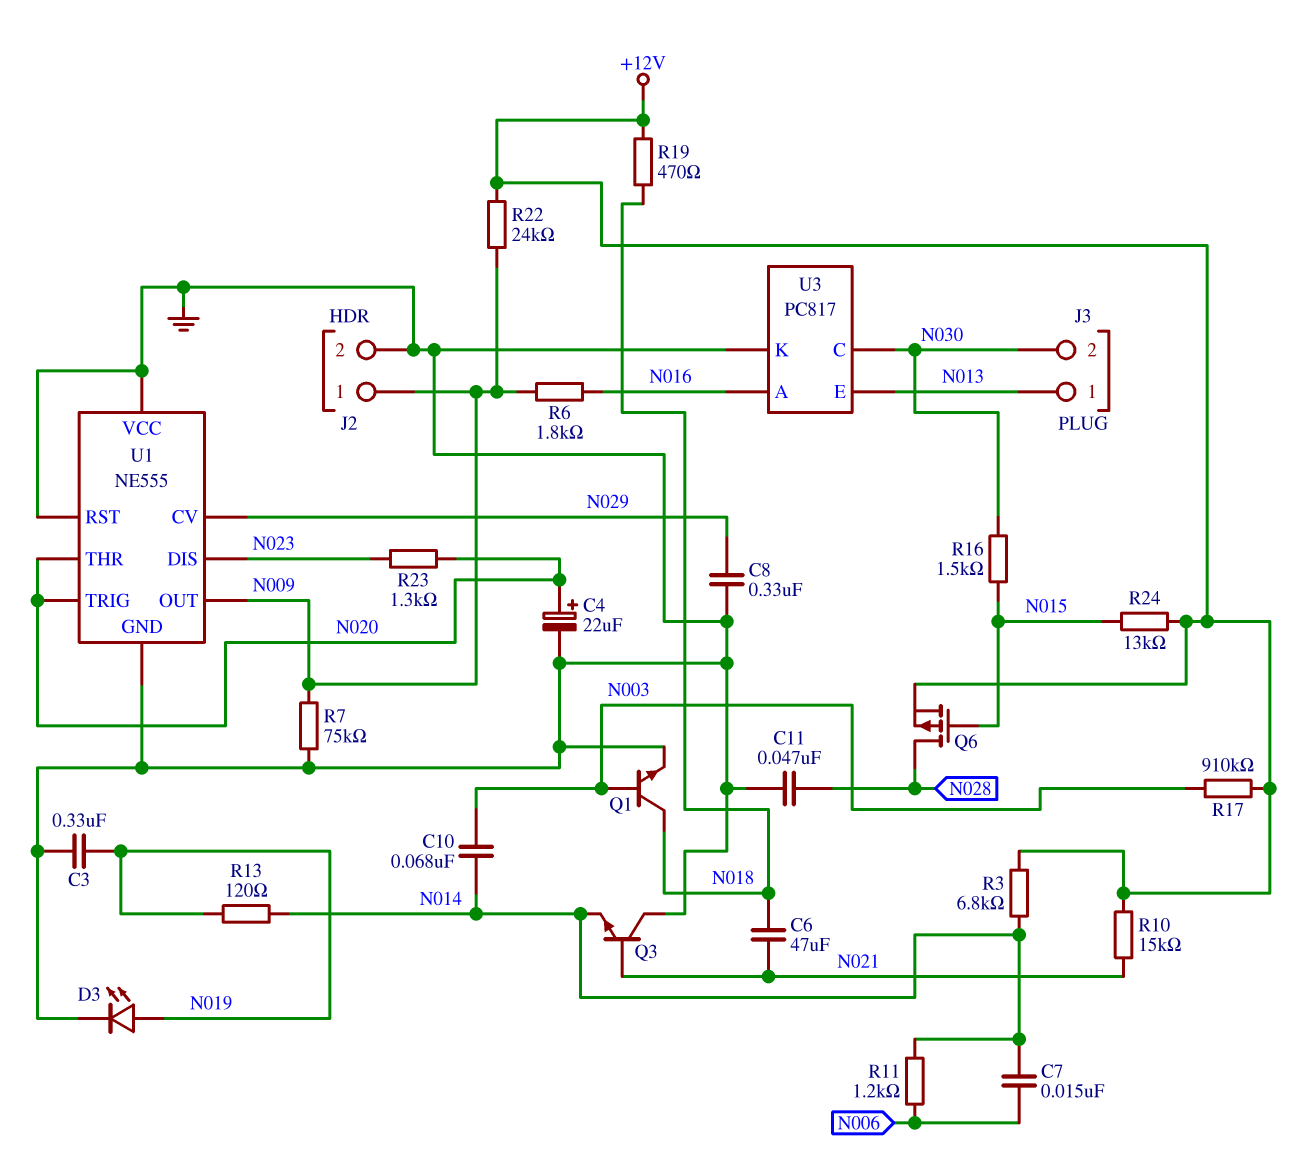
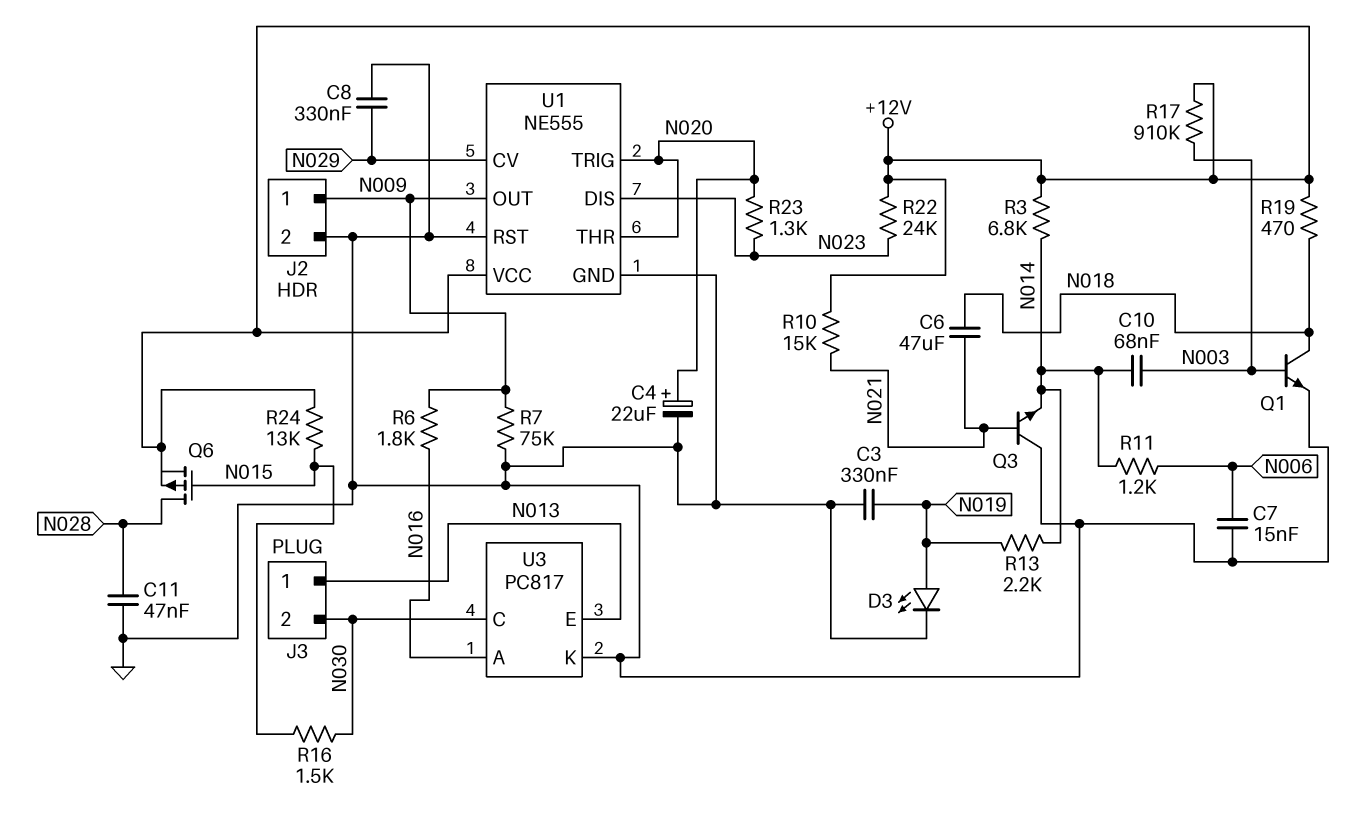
C7: 15nF (N006, N014) -> 15nF (GND, N006)
R13: 120 (N014, N019) -> 2.2k (N014, N019)
R22: 24k (+12V, N009) -> 24k (+12V, N023)
U1 pin VCC: GND -> +12V

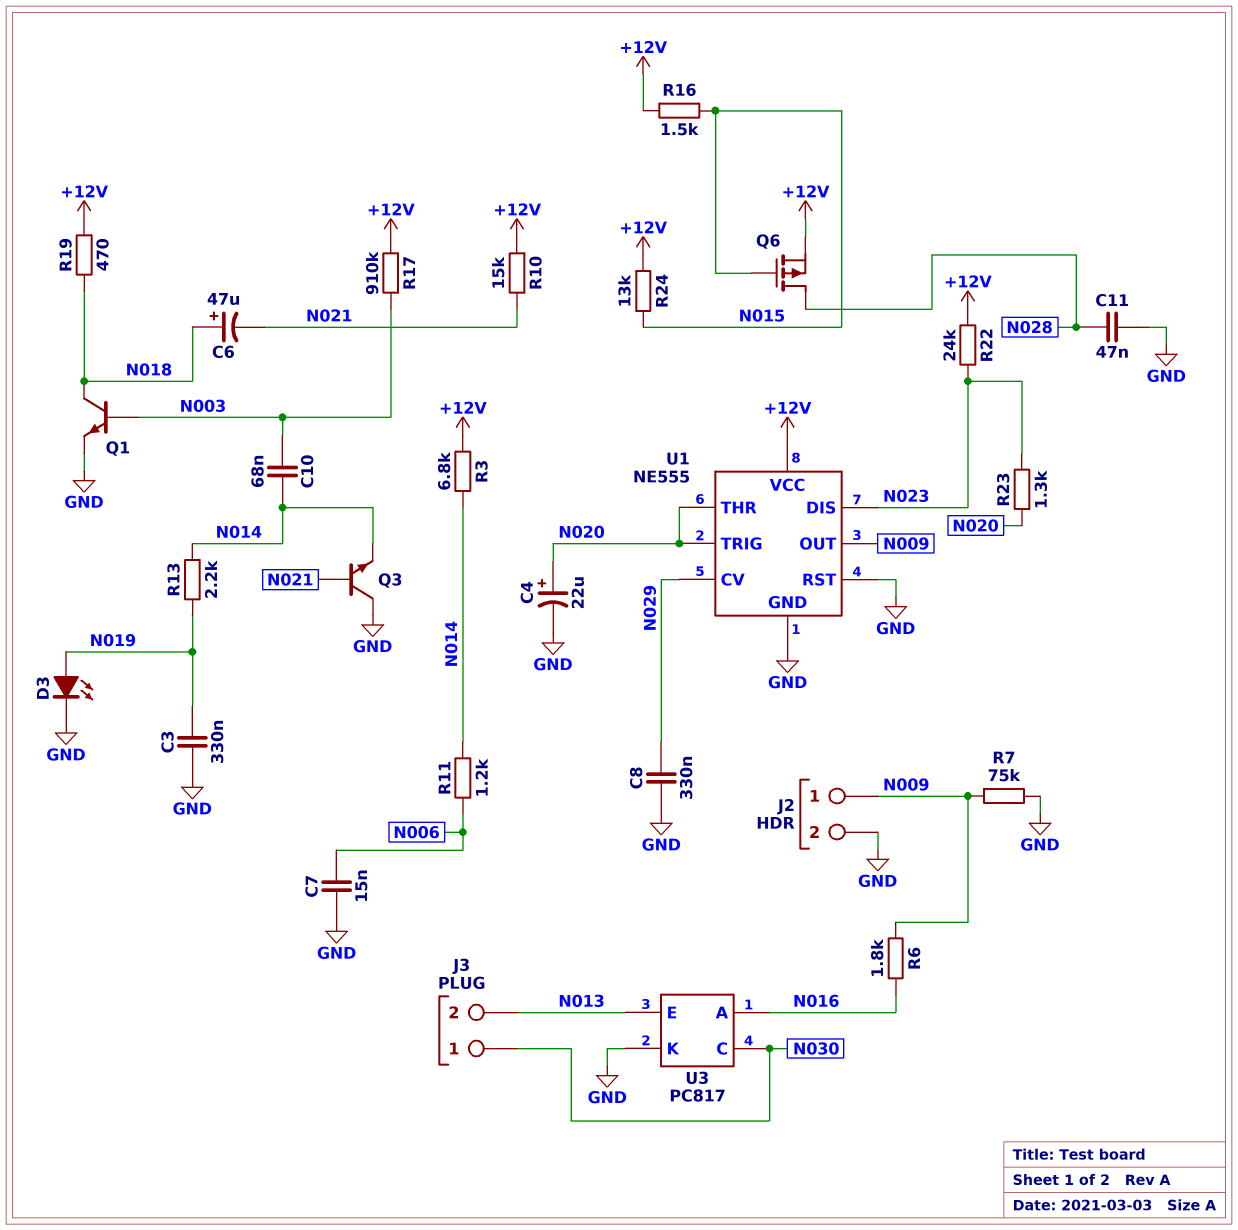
C6: 47uF (N018, N021) -> 47uF (plus N018, minus N021)
J3 pin 1: N013 -> N030
J3 pin 2: N030 -> N013
R16: 1.5k (N015, N030) -> 1.5k (+12V, N015)

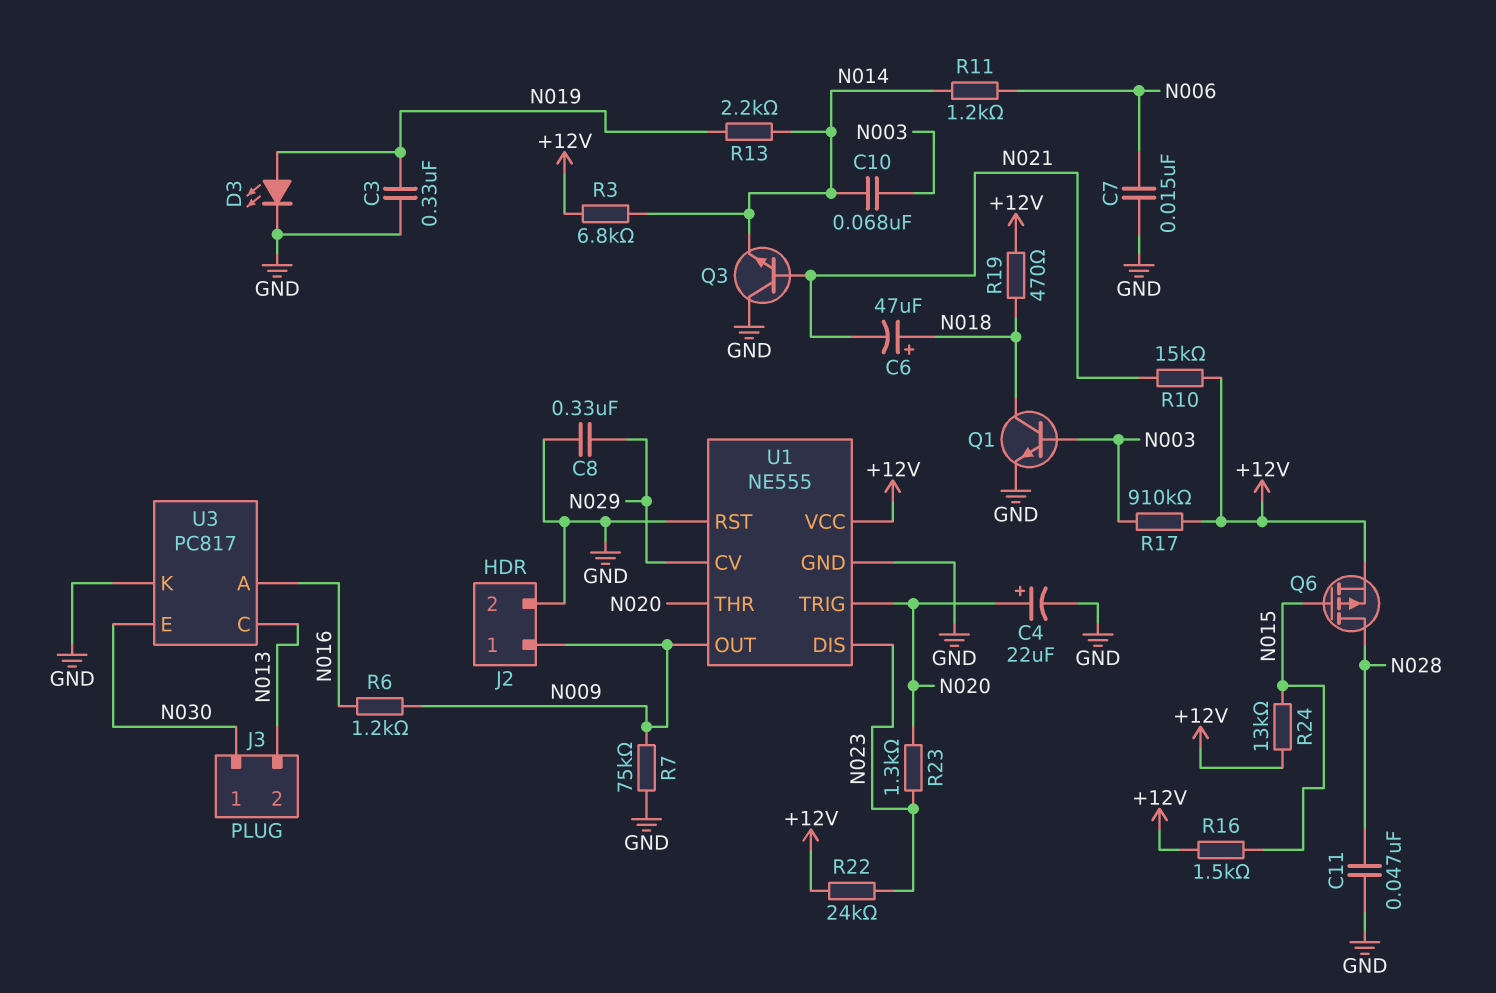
R6: 1.8k (N009, N016) -> 1.2k (N009, N016)
U3 pin C: N030 -> N013
U3 pin E: N013 -> N030

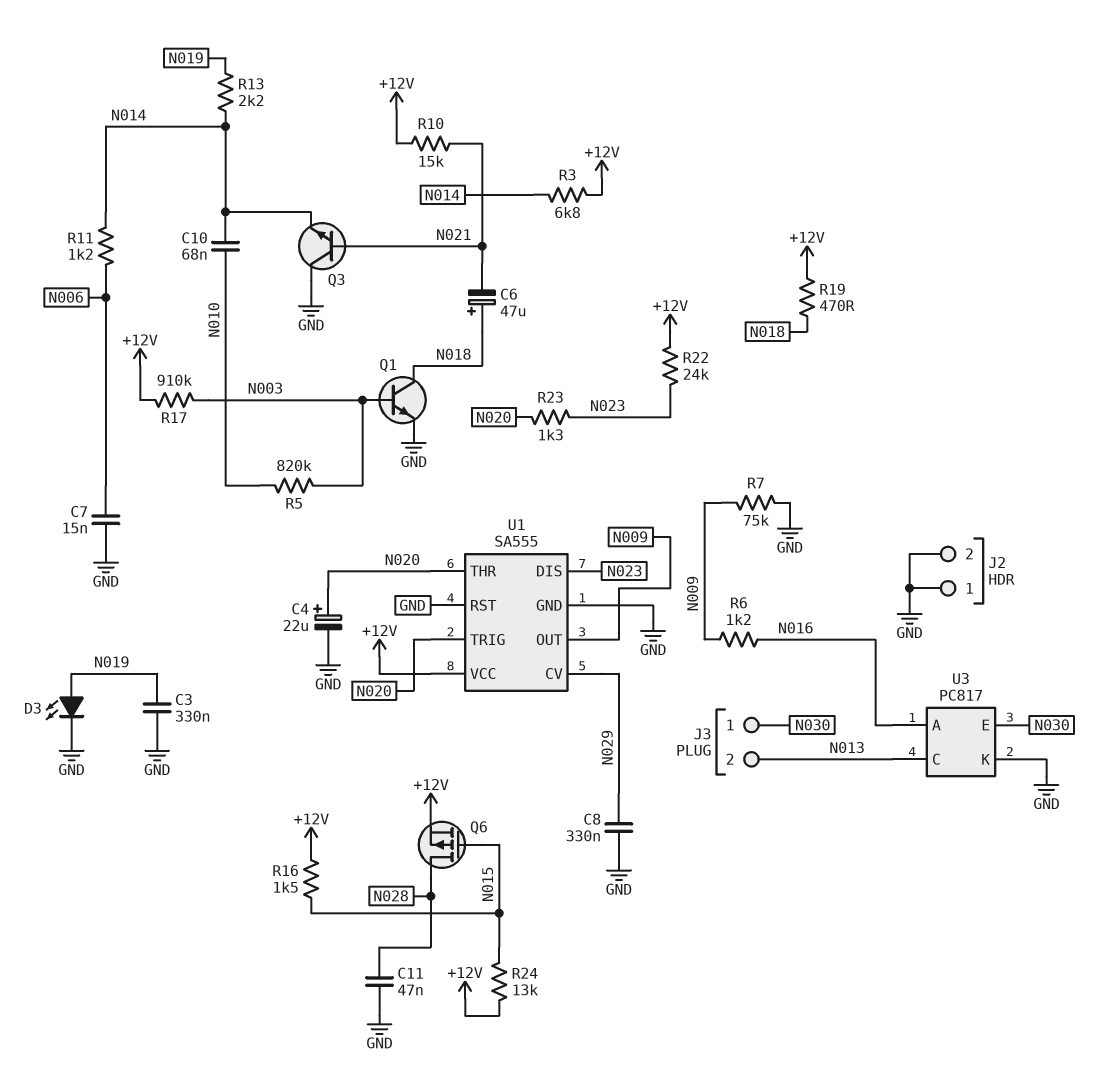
C10: 68nF (N003, N014) -> 68nF (N010, N014)
J2 pin 1: N009 -> GND
R5: none -> 820k (N003, N010)
U1: NE555 -> SA555

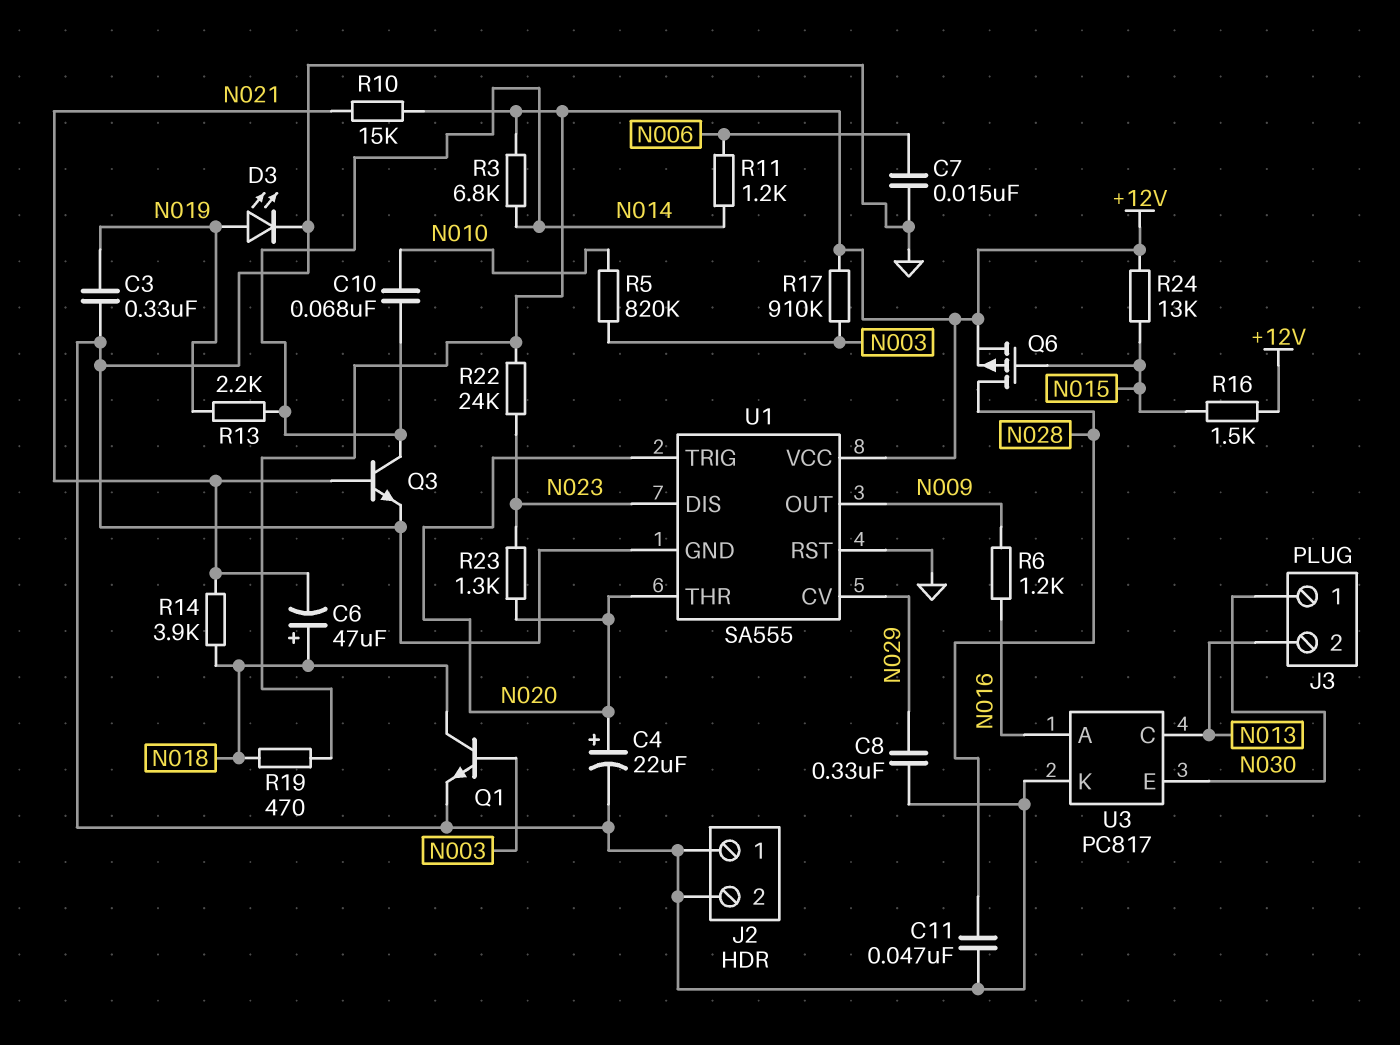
Q3: NPN (B N021, C GND, E N014) -> NPN (B N021, C N014, E GND)
R7: 75k (GND, N009) -> none
R14: none -> 3.9k (N018, N021)

